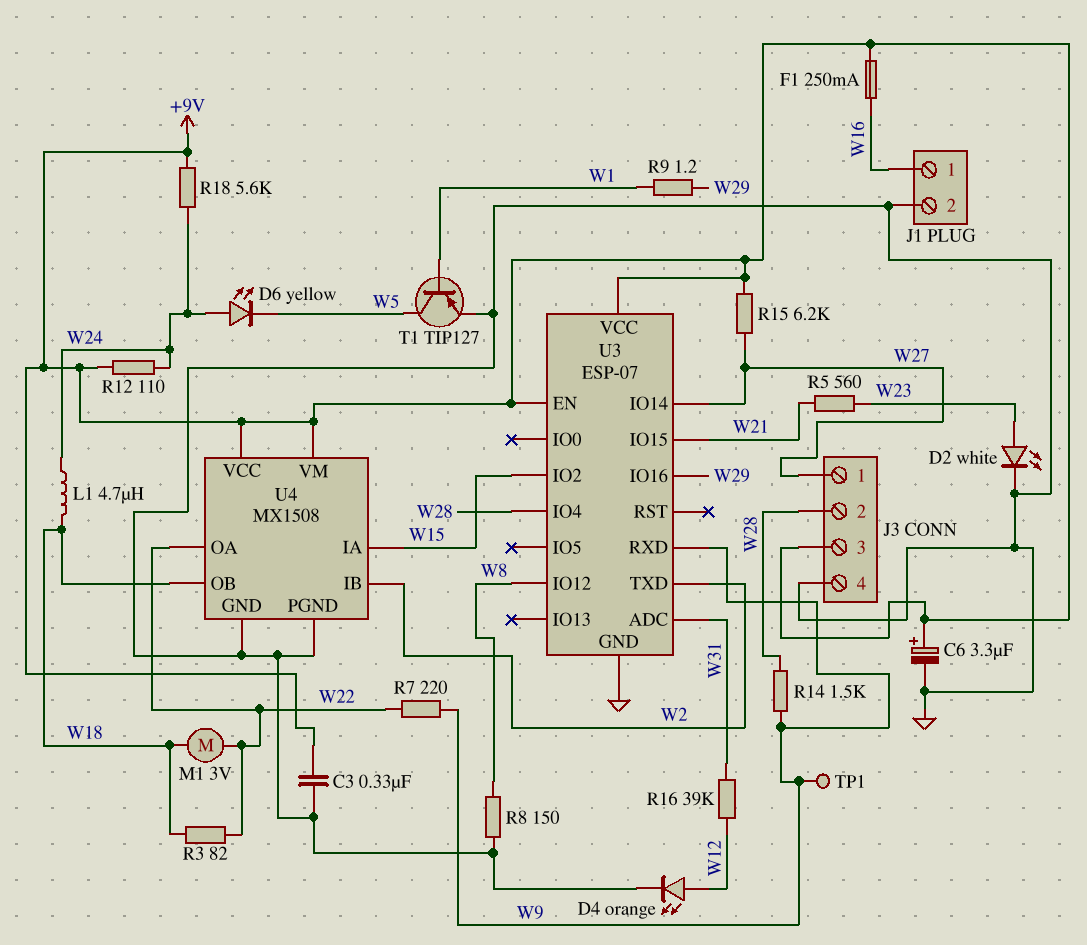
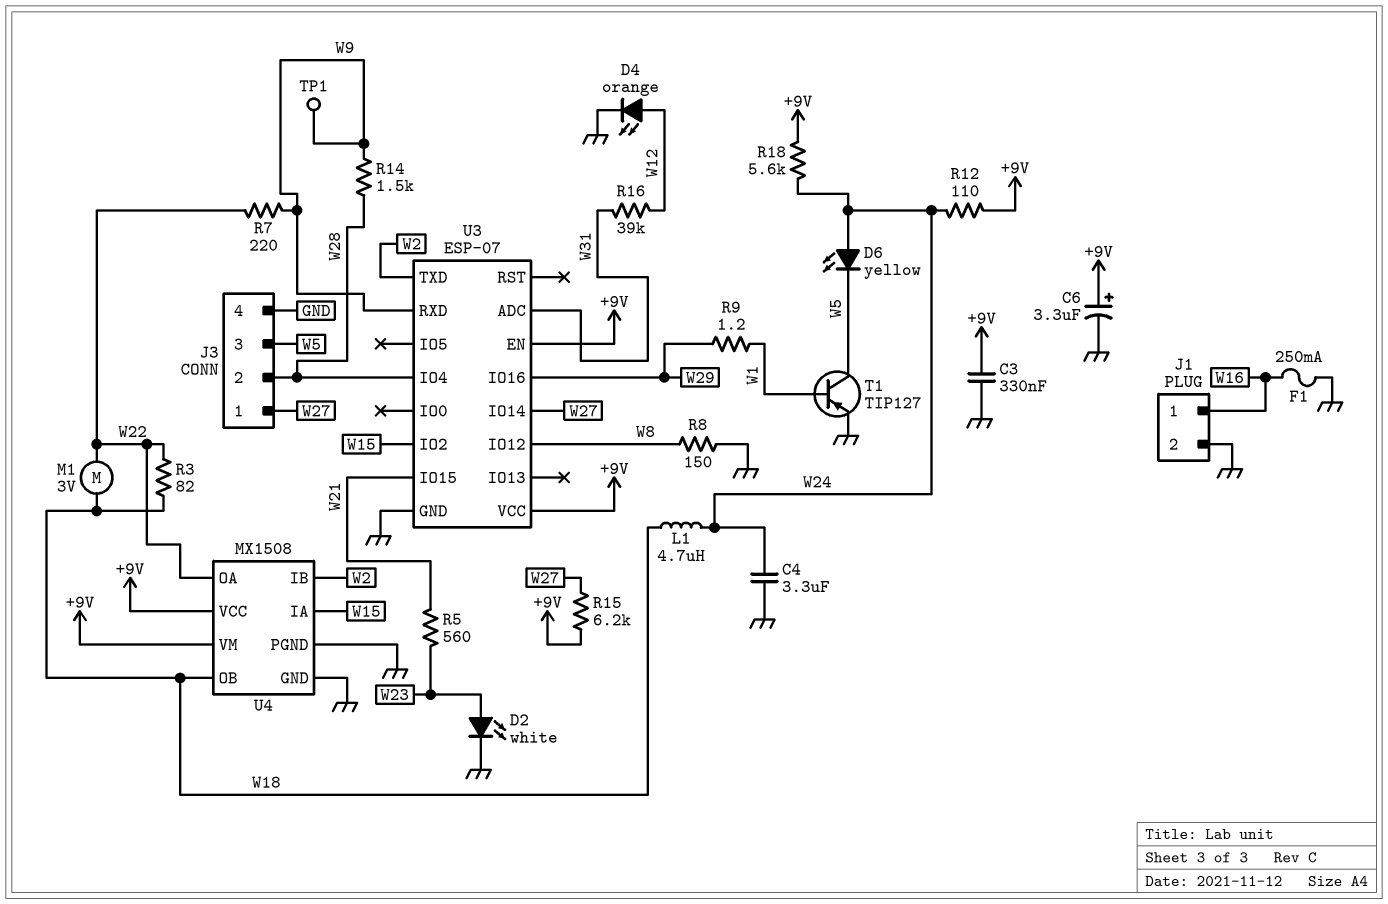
C4: none -> 3.3uF (GND, W24)
F1: 250mA (+9V, W16) -> 250mA (GND, W16)
J3 pin 3: +9V -> W5

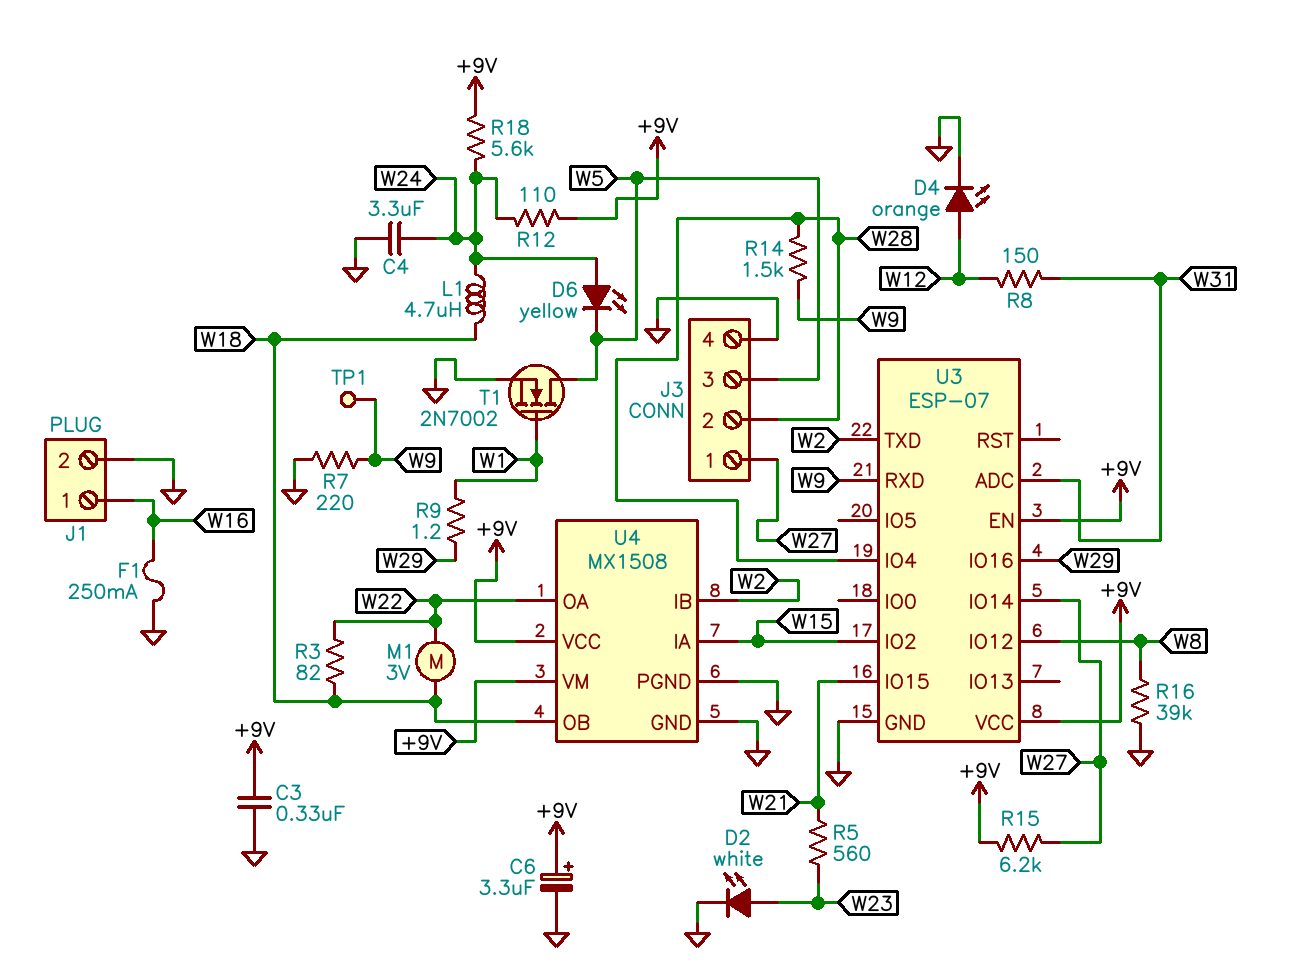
R7: 220 (W9, W22) -> 220 (GND, W9)
R8: 150 (GND, W8) -> 150 (W12, W31)
R16: 39k (W12, W31) -> 39k (GND, W8)
T1: PNP TIP127 (B W1, C W5, E GND) -> NMOS 2N7002 (G W1, D W5, S GND)

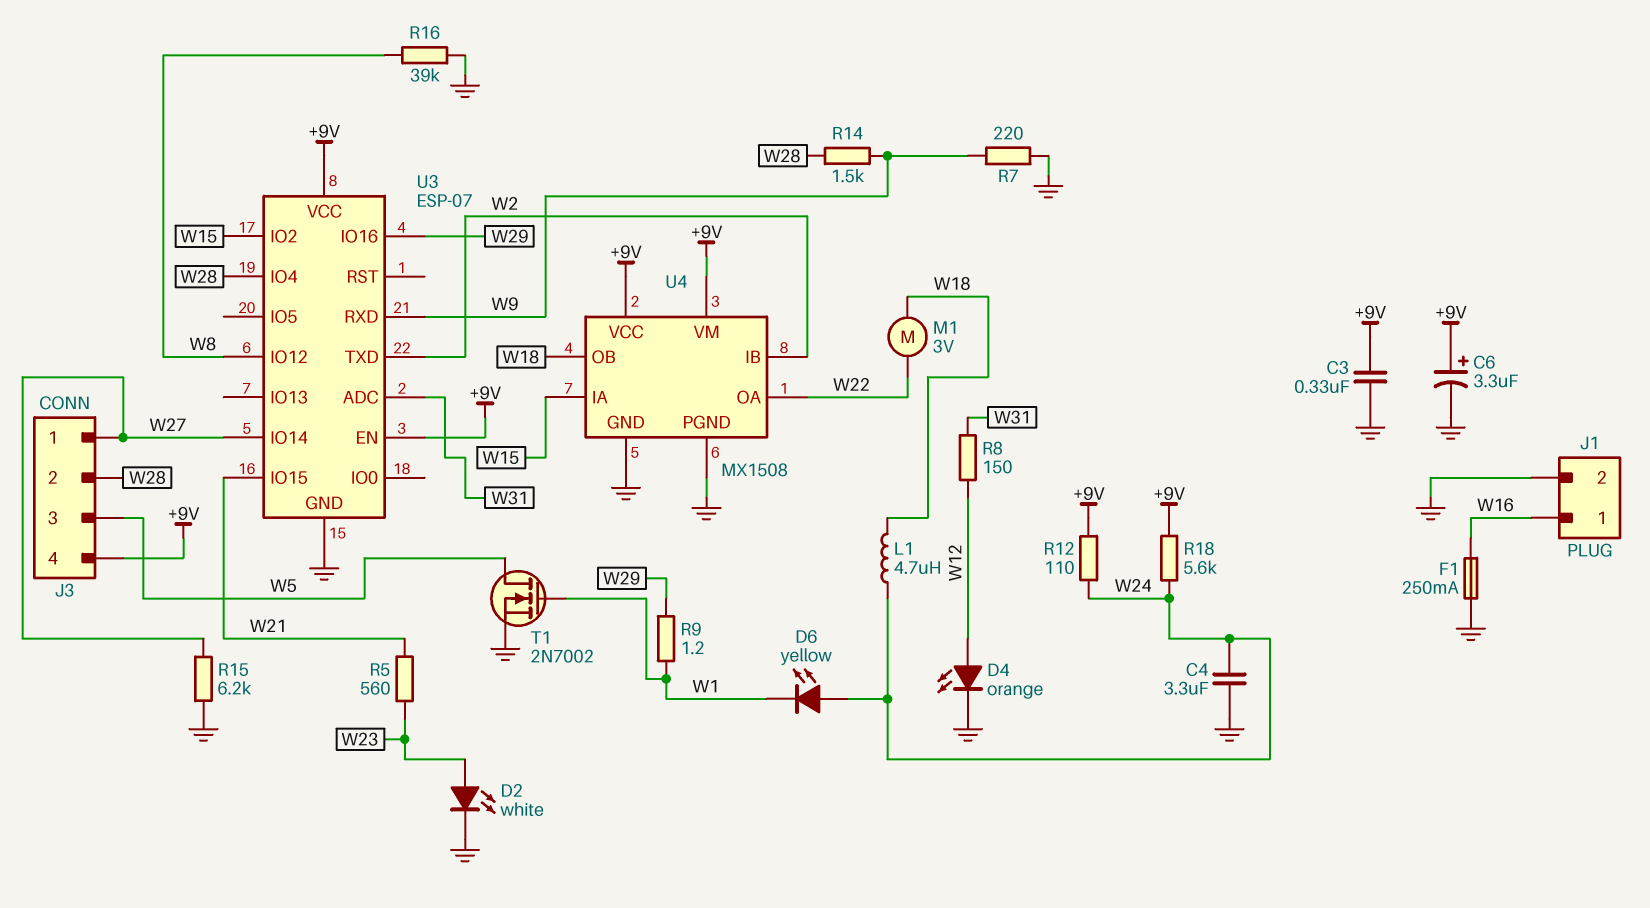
D6: LED yellow (A W24, K W5) -> LED yellow (A W24, K W1)
J3 pin 4: GND -> +9V
R3: 82 (W18, W22) -> none
R15: 6.2k (+9V, W27) -> 6.2k (GND, W27)
TP1: test point (W9) -> none

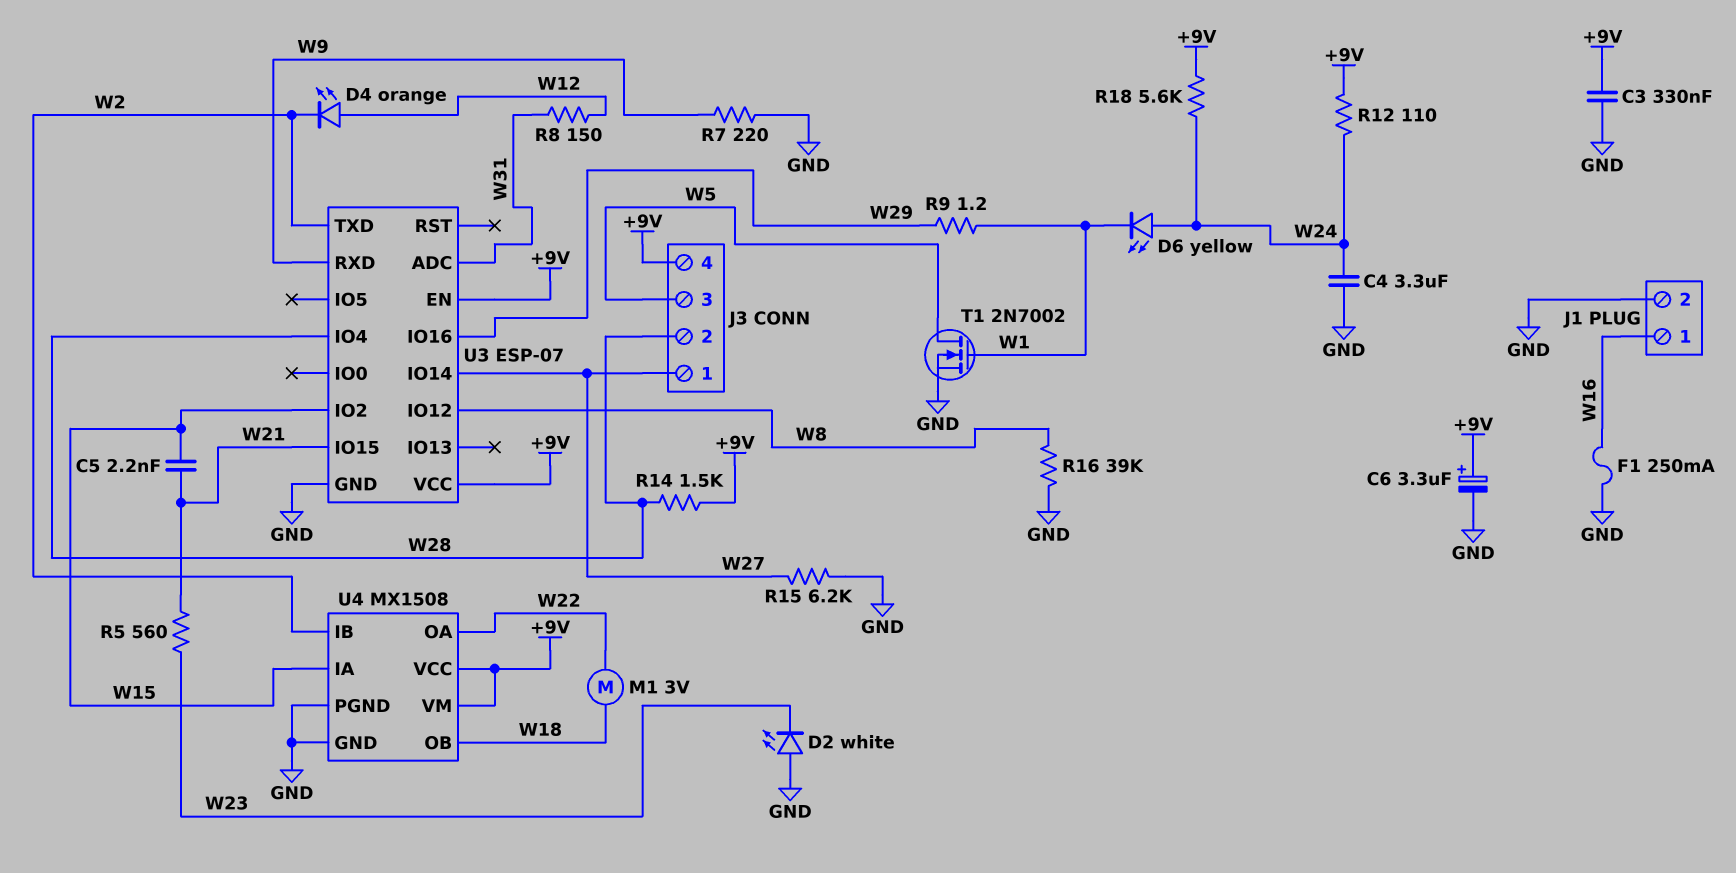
C5: none -> 2.2nF (W15, W21)
D2: LED white (A W23, K GND) -> LED white (A GND, K W23)
D4: LED orange (A W12, K GND) -> LED orange (A W12, K W2)
L1: 4.7uH (W18, W24) -> none
R14: 1.5k (W9, W28) -> 1.5k (+9V, W28)

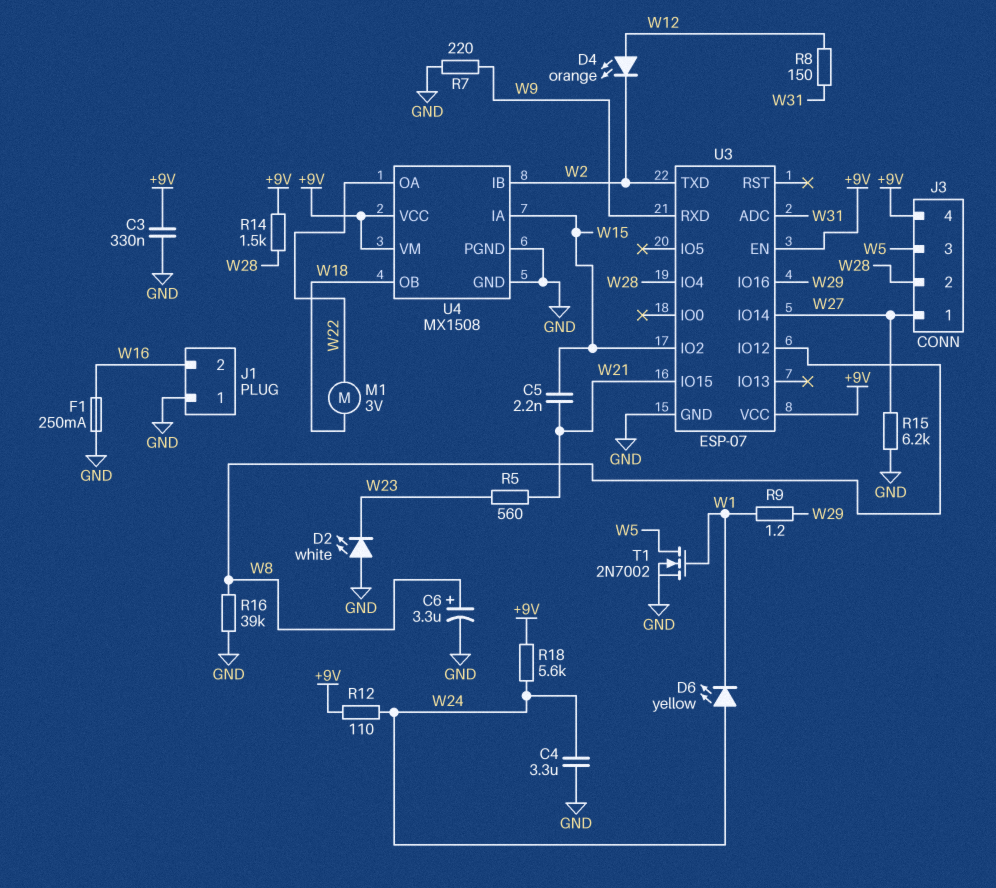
C6: 3.3uF (plus +9V, minus GND) -> 3.3uF (plus W8, minus GND)
J1 pin 1: W16 -> GND
J1 pin 2: GND -> W16

